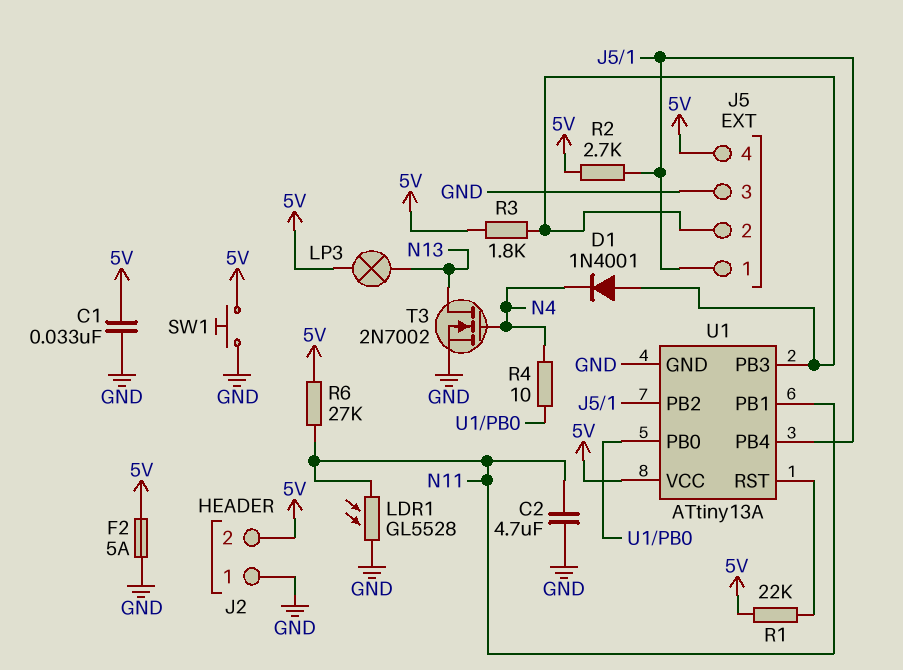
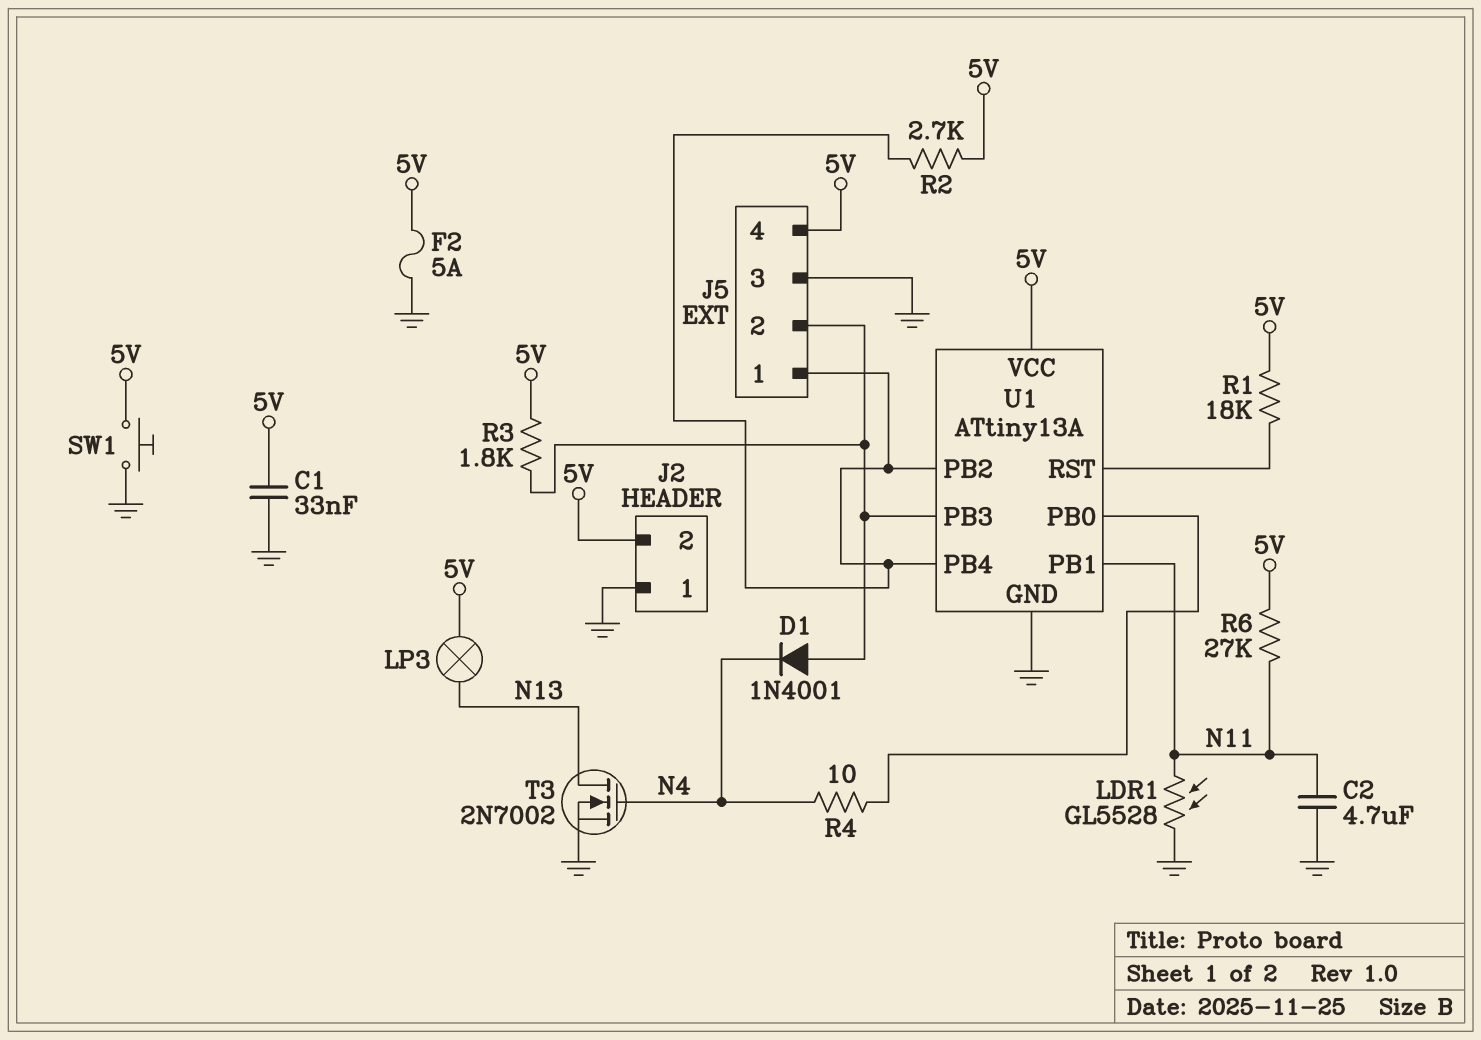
R1: 22k (5V, U1/RST) -> 18k (5V, U1/RST)

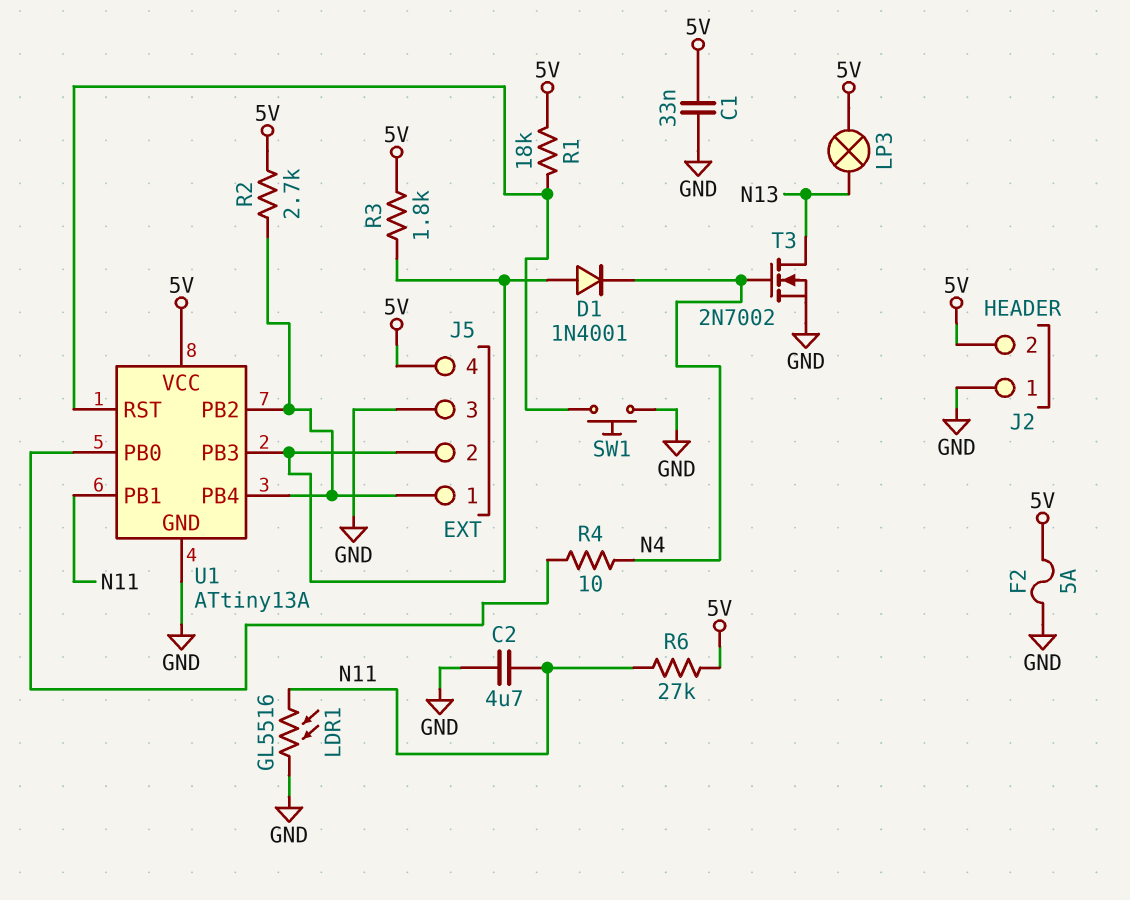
LDR1: GL5528 (GND, N11) -> GL5516 (GND, N11)
SW1: button (5V, GND) -> button (GND, U1/RST)

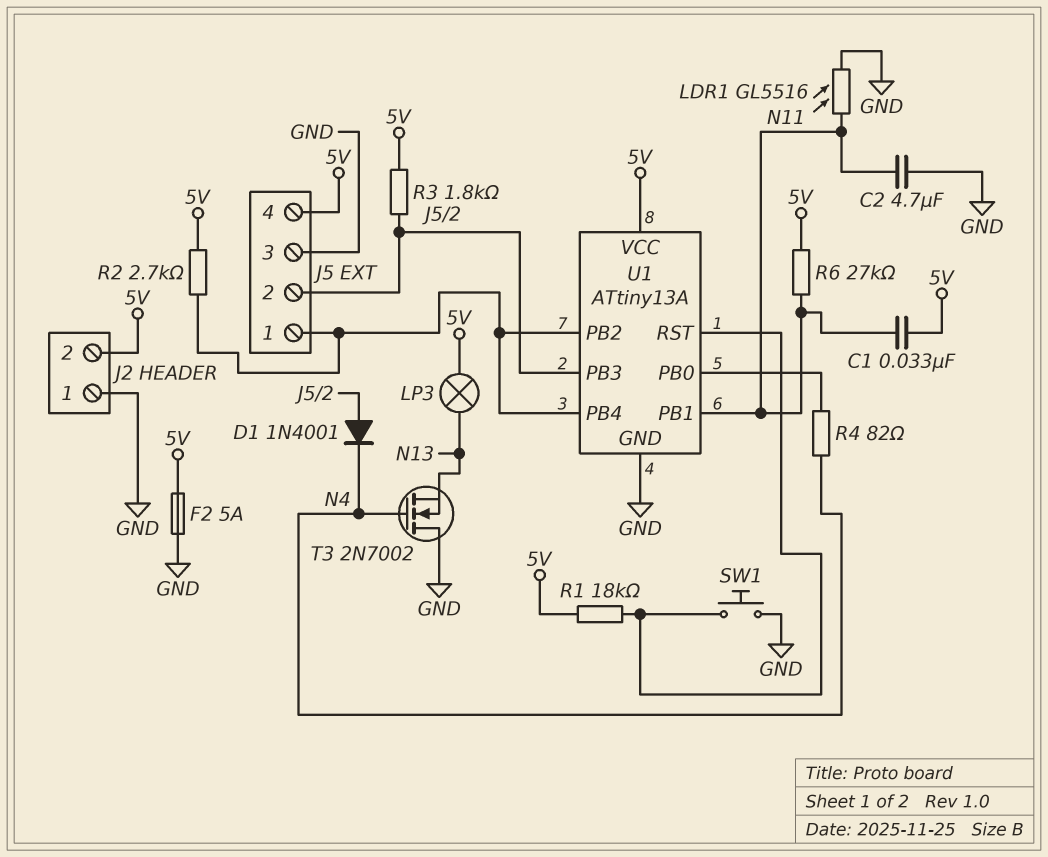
C1: 33nF (5V, GND) -> 33nF (5V, N11)
R4: 10 (N4, U1/PB0) -> 82 (N4, U1/PB0)
T3: NMOS 2N7002 (G N4, D N13, S GND) -> NMOS 2N7002 (G N4, D GND, S N13)

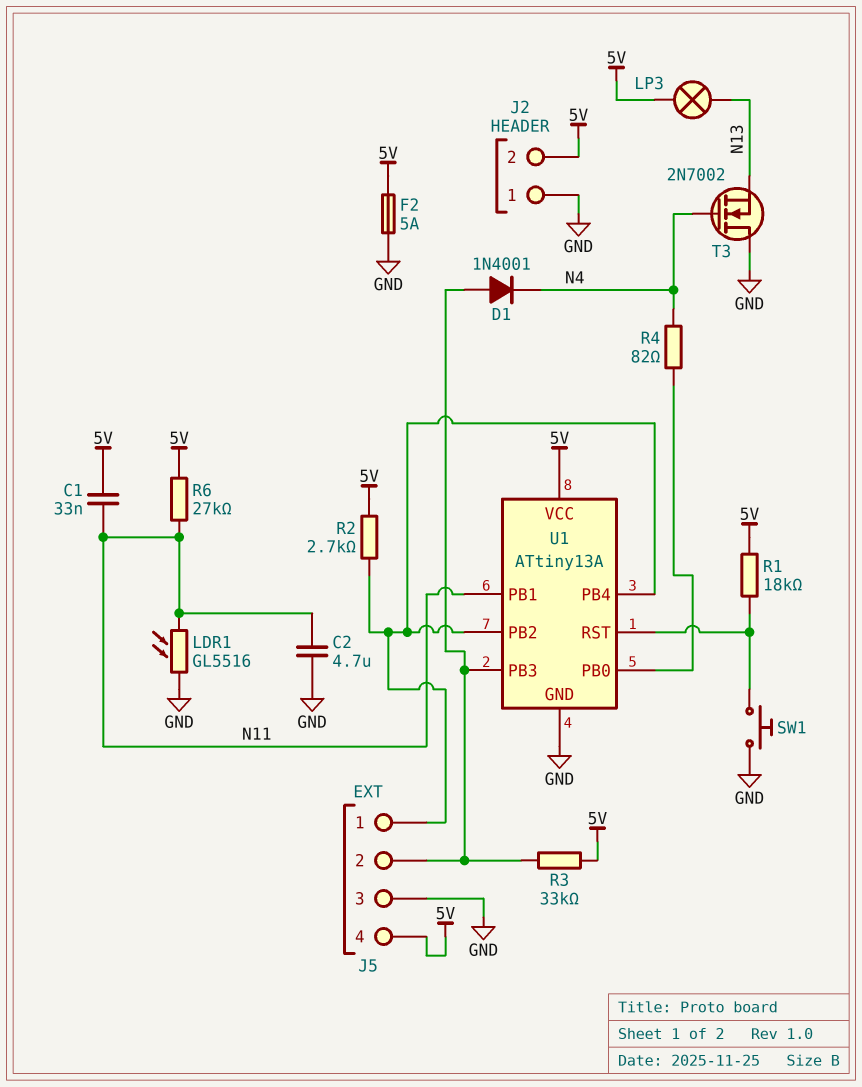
R3: 1.8k (5V, J5/2) -> 33k (5V, J5/2)

